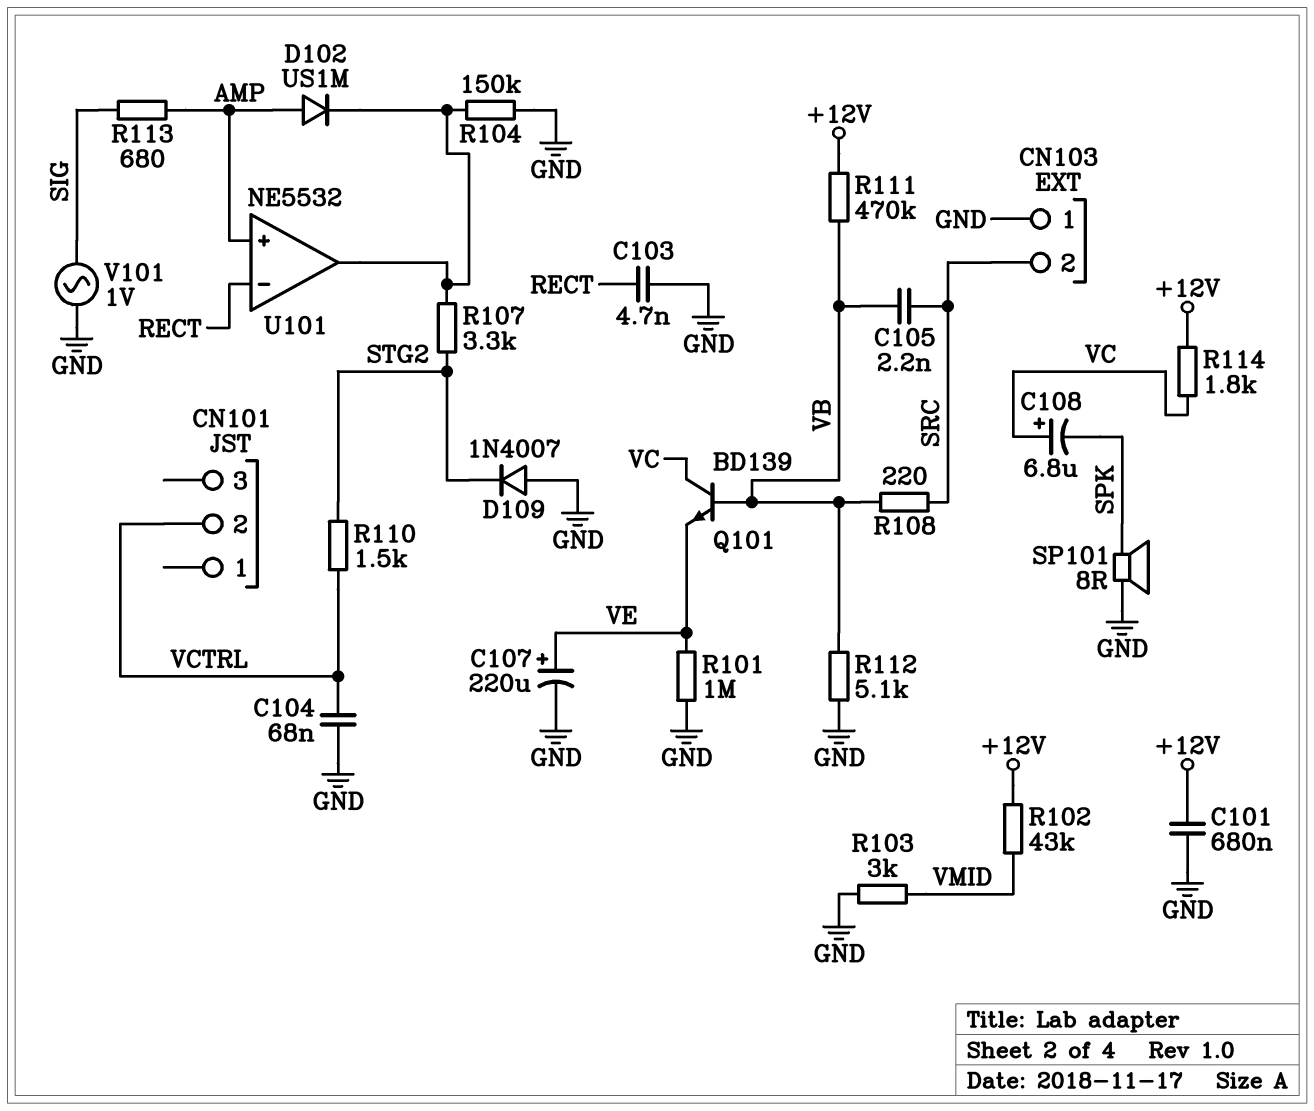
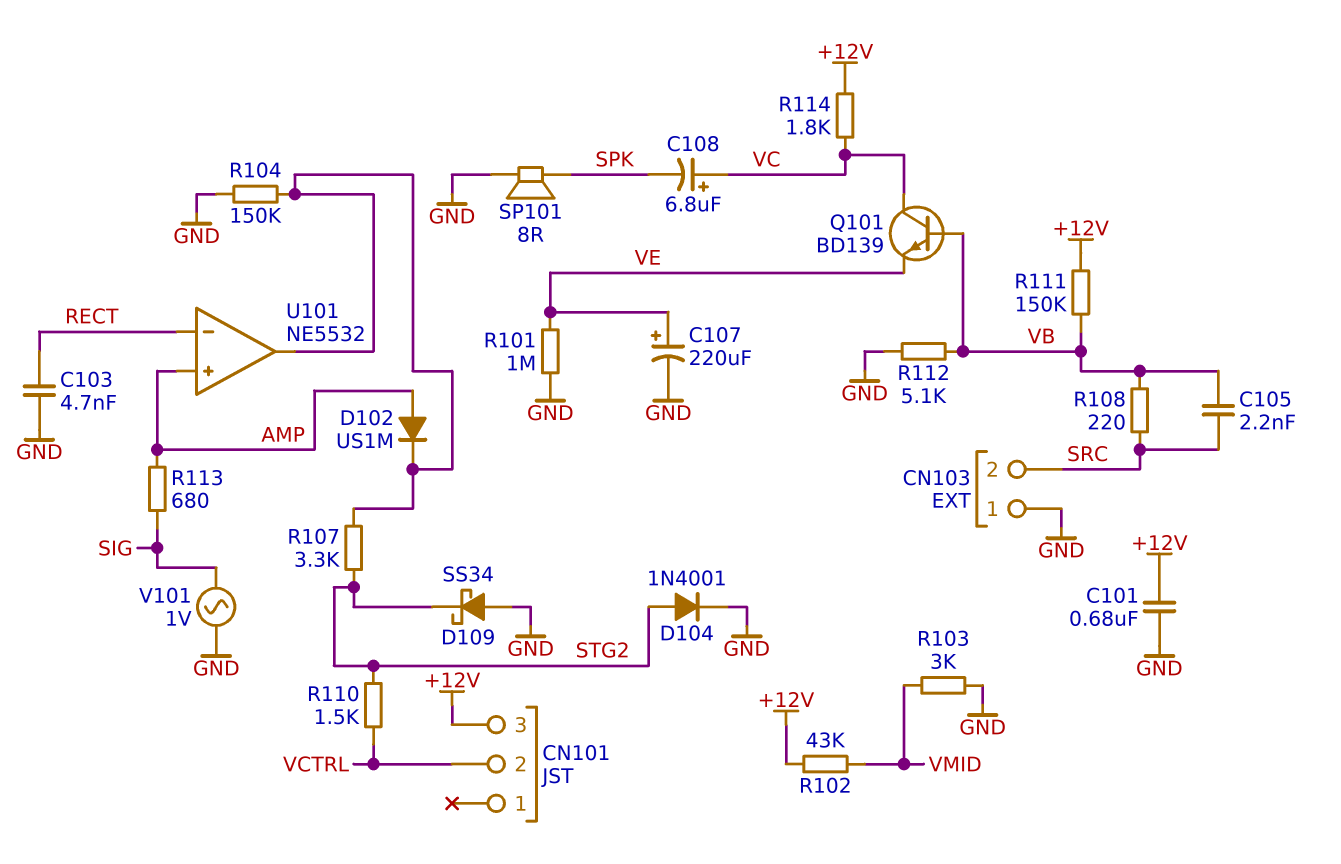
C104: 68nF (GND, VCTRL) -> none
CN101 pin 3: none -> +12V
D104: none -> diode 1N4001 (A STG2, K GND)
D109: diode 1N4007 (A GND, K STG2) -> schottky SS34 (A GND, K STG2)
R111: 470k (+12V, VB) -> 150k (+12V, VB)

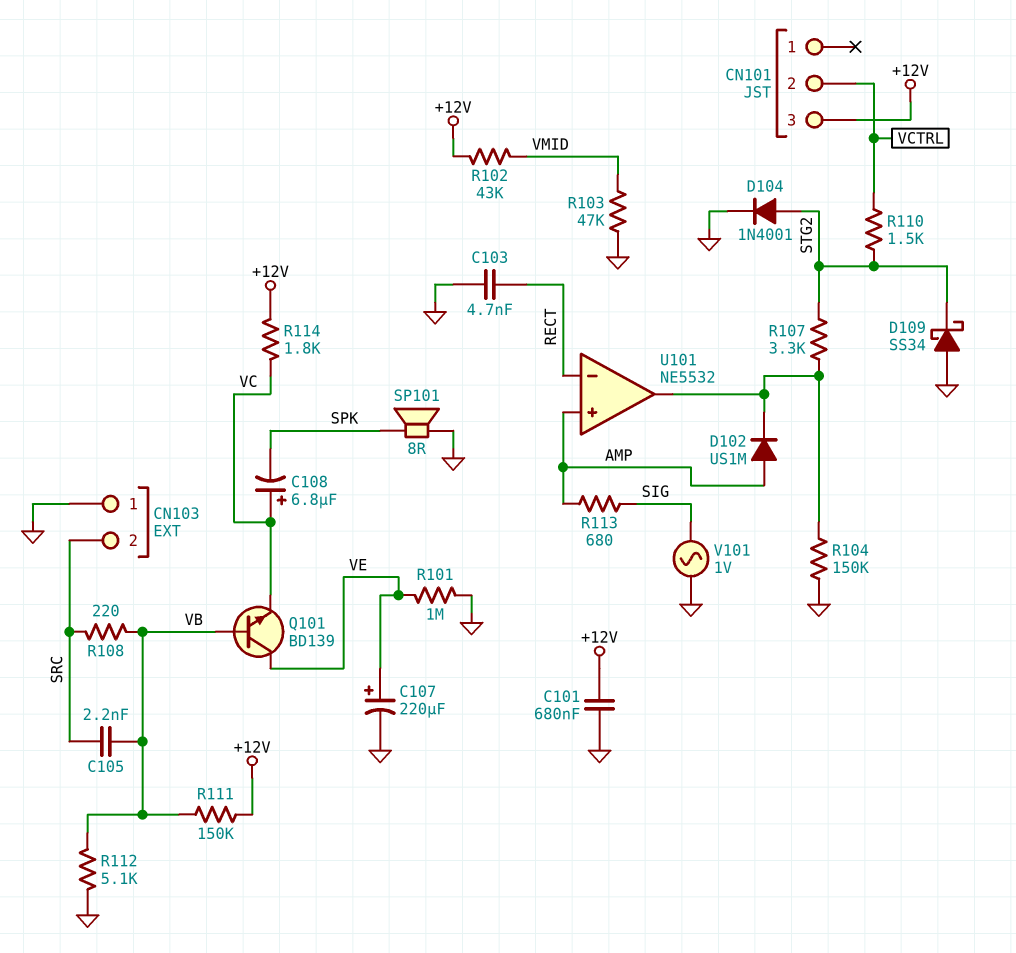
Q101: NPN BD139 (B VB, C VC, E VE) -> NPN BD139 (B VB, C VE, E VC)
R103: 3k (GND, VMID) -> 47k (GND, VMID)

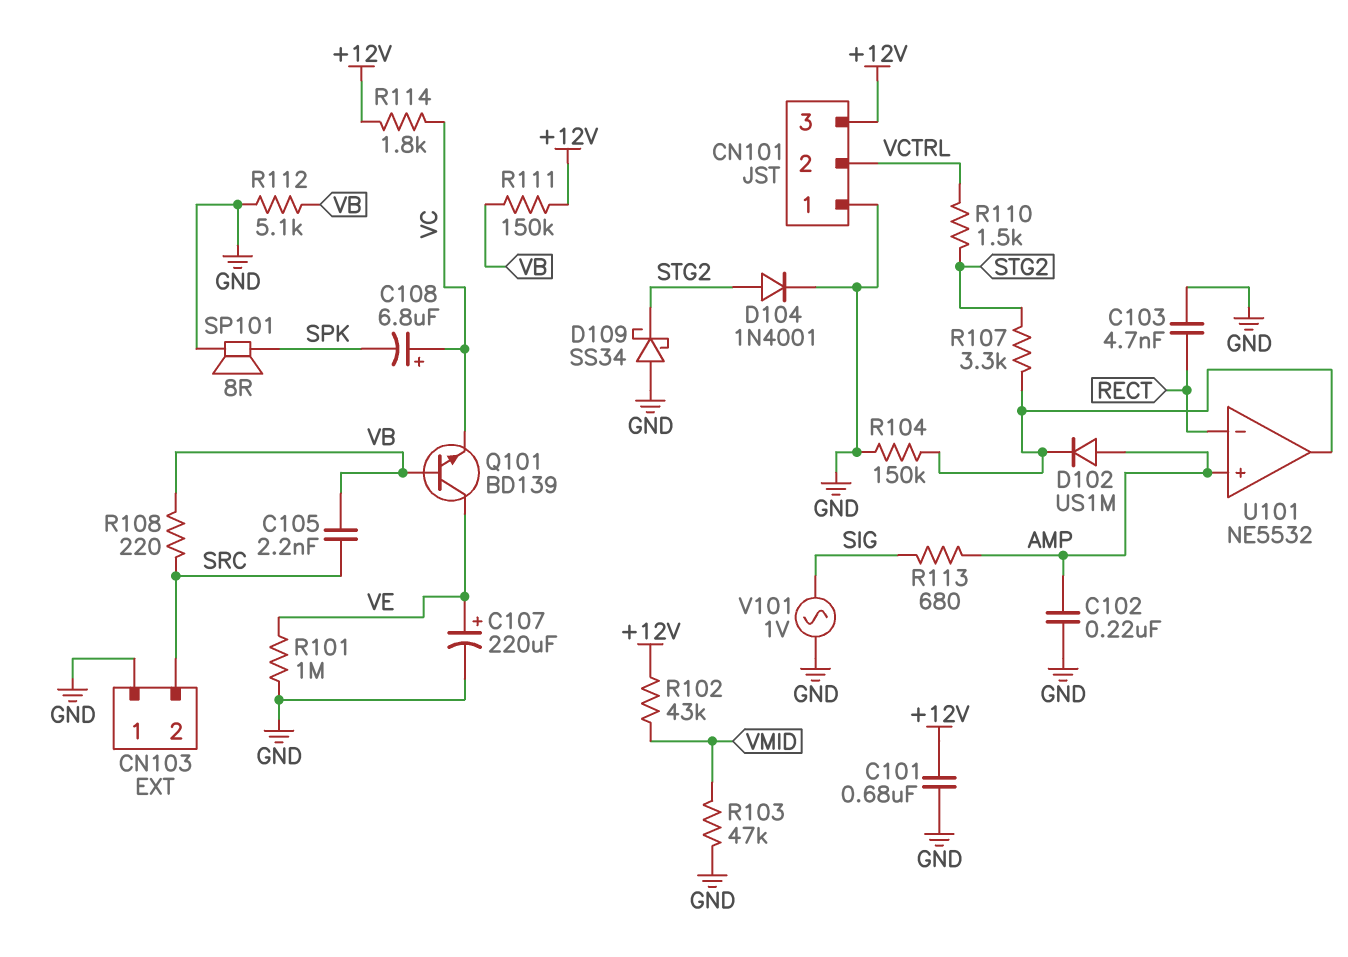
C102: none -> 220nF (AMP, GND)
CN101 pin 1: none -> GND

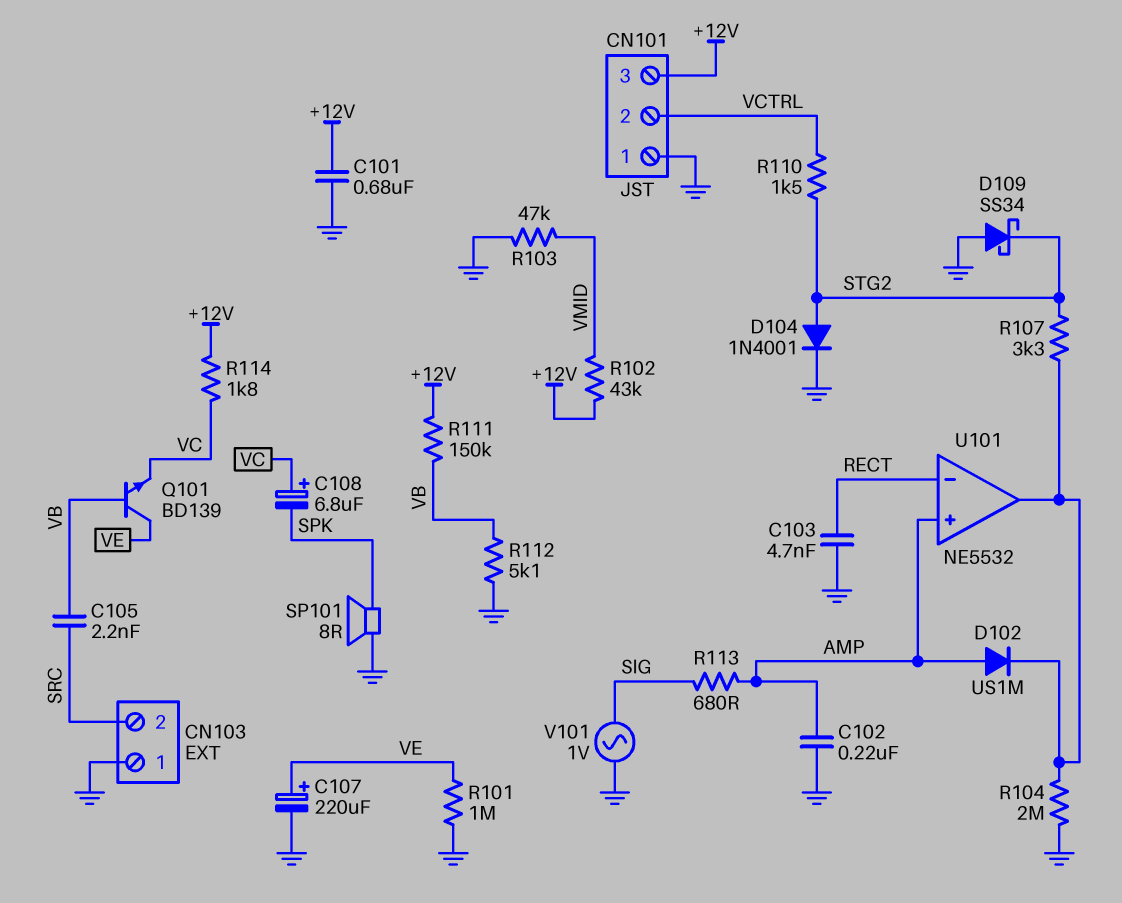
R104: 150k (GND, U101/out) -> 2M (GND, U101/out)
R108: 220 (SRC, VB) -> none

